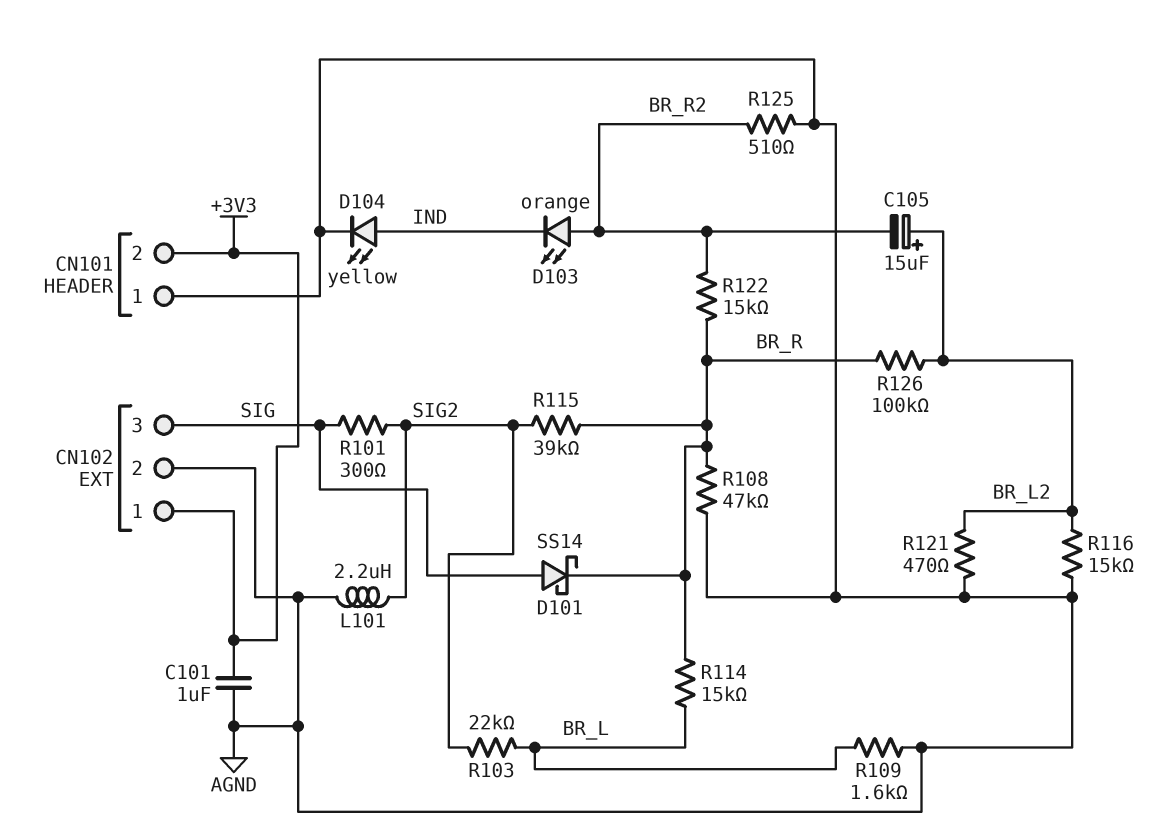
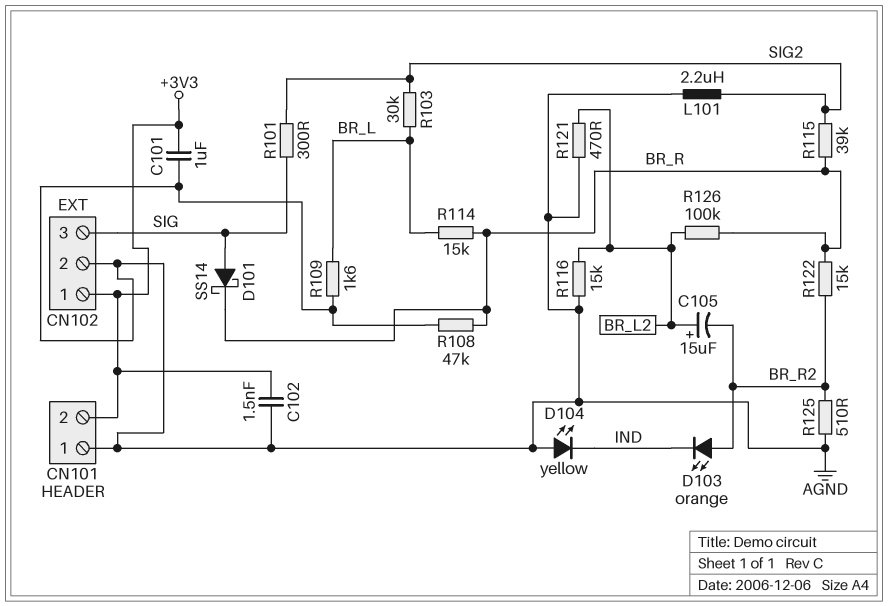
C102: none -> 1.5nF (+3V3, AGND)
D104: LED yellow (A IND, K AGND) -> LED yellow (A AGND, K IND)
R103: 22k (BR_L, SIG2) -> 30k (BR_L, SIG2)

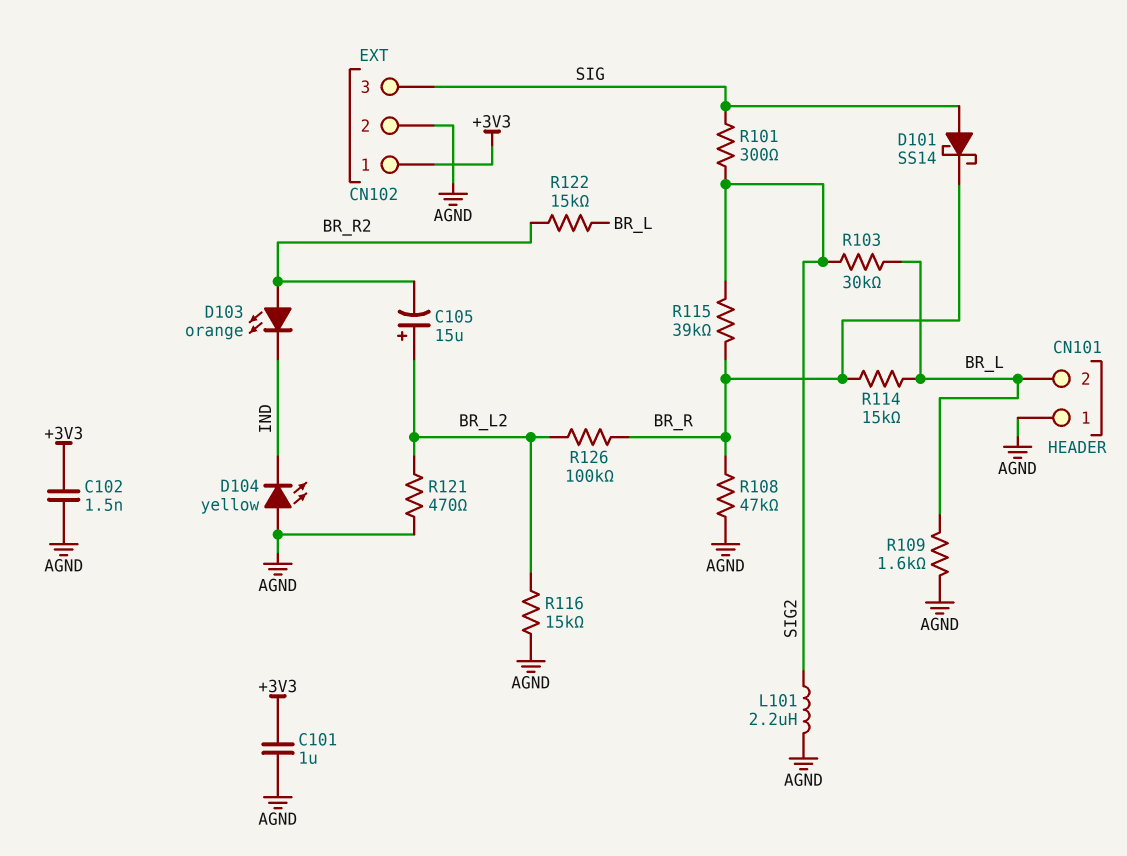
CN101 pin 2: +3V3 -> BR_L
R122: 15k (BR_R, BR_R2) -> 15k (BR_L, BR_R2)
R125: 510 (AGND, BR_R2) -> none

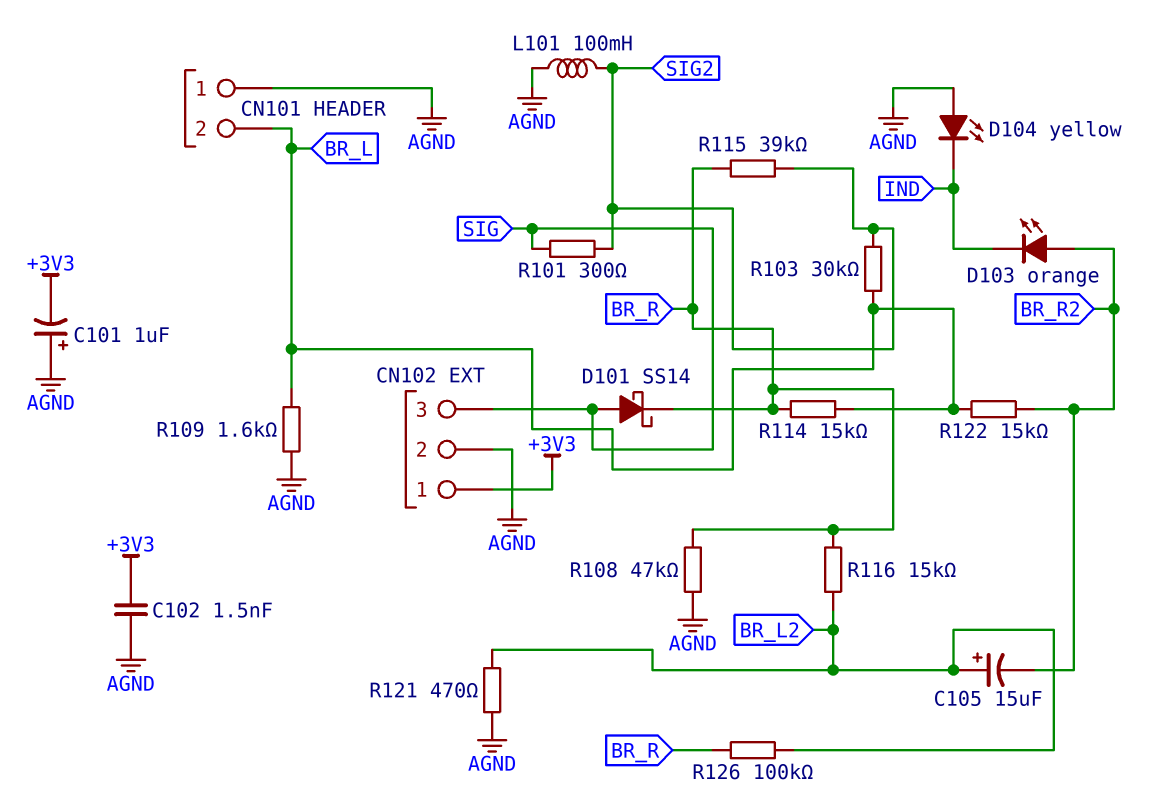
C101: 1uF (+3V3, AGND) -> 1uF (plus AGND, minus +3V3)
L101: 2.2uH (AGND, SIG2) -> 100mH (AGND, SIG2)
R116: 15k (AGND, BR_L2) -> 15k (BR_L2, BR_R)

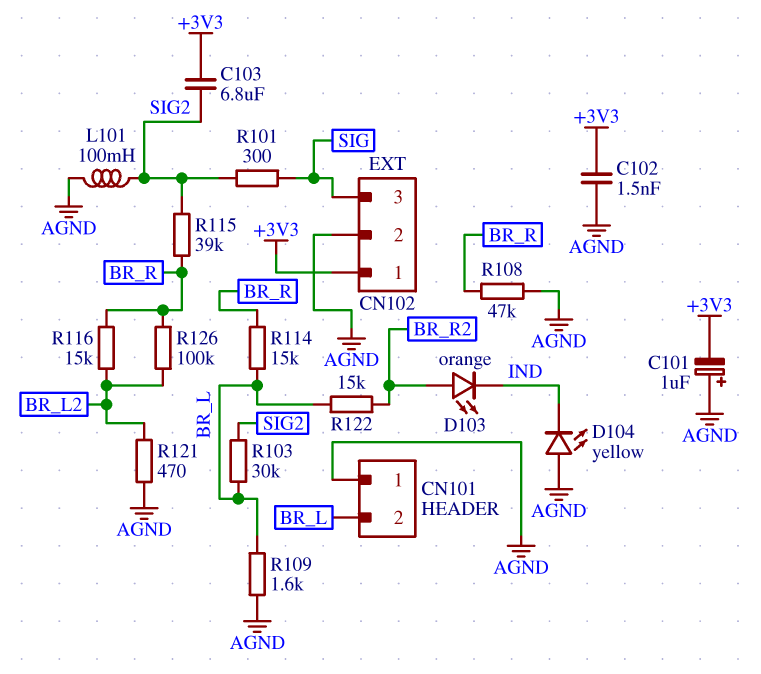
C103: none -> 6.8uF (+3V3, SIG2)
C105: 15uF (plus BR_L2, minus BR_R2) -> none
D101: schottky SS14 (A SIG, K BR_R) -> none

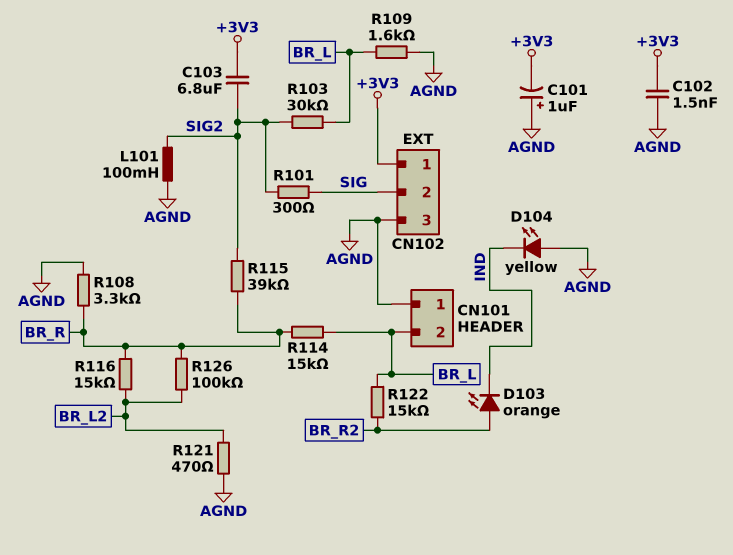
CN102 pin 2: AGND -> SIG
CN102 pin 3: SIG -> AGND
R108: 47k (AGND, BR_R) -> 3.3k (AGND, BR_R)

